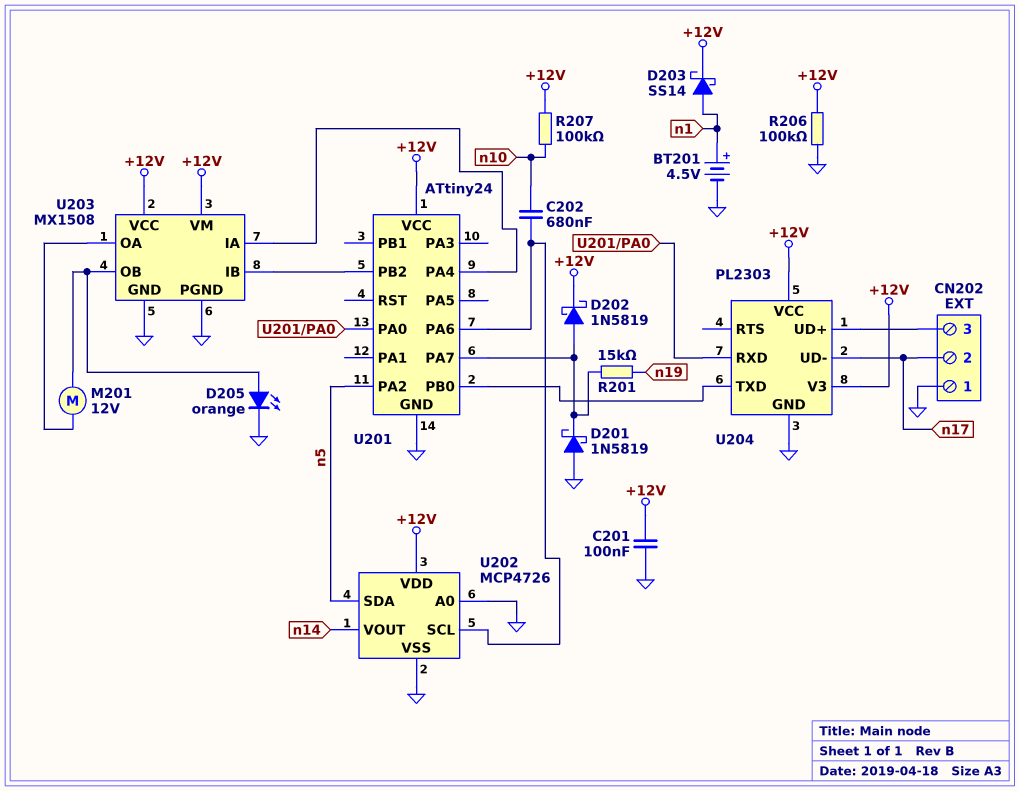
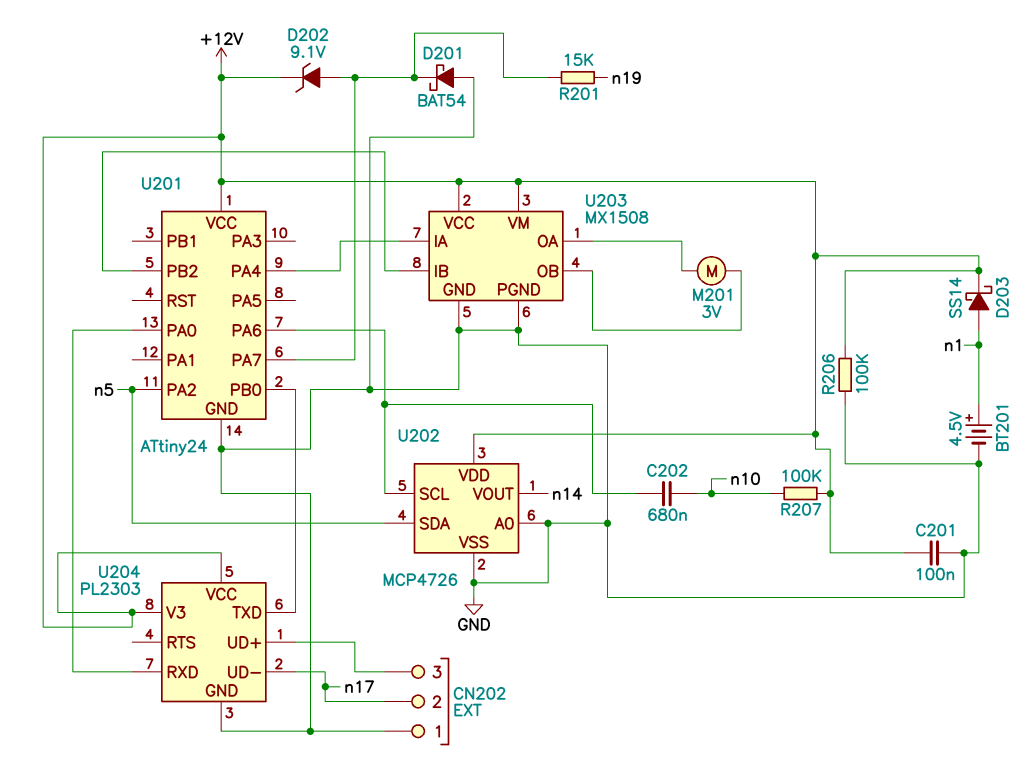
D201: schottky 1N5819 (A GND, K U201/PA7) -> schottky BAT54 (A GND, K U201/PA7)
D202: schottky 1N5819 (A U201/PA7, K +12V) -> zener 9.1V (A U201/PA7, K +12V)
D205: LED orange (A U203/OB, K GND) -> none
M201: motor 12V (U203/OA, U203/OB) -> motor 3V (U203/OA, U203/OB)

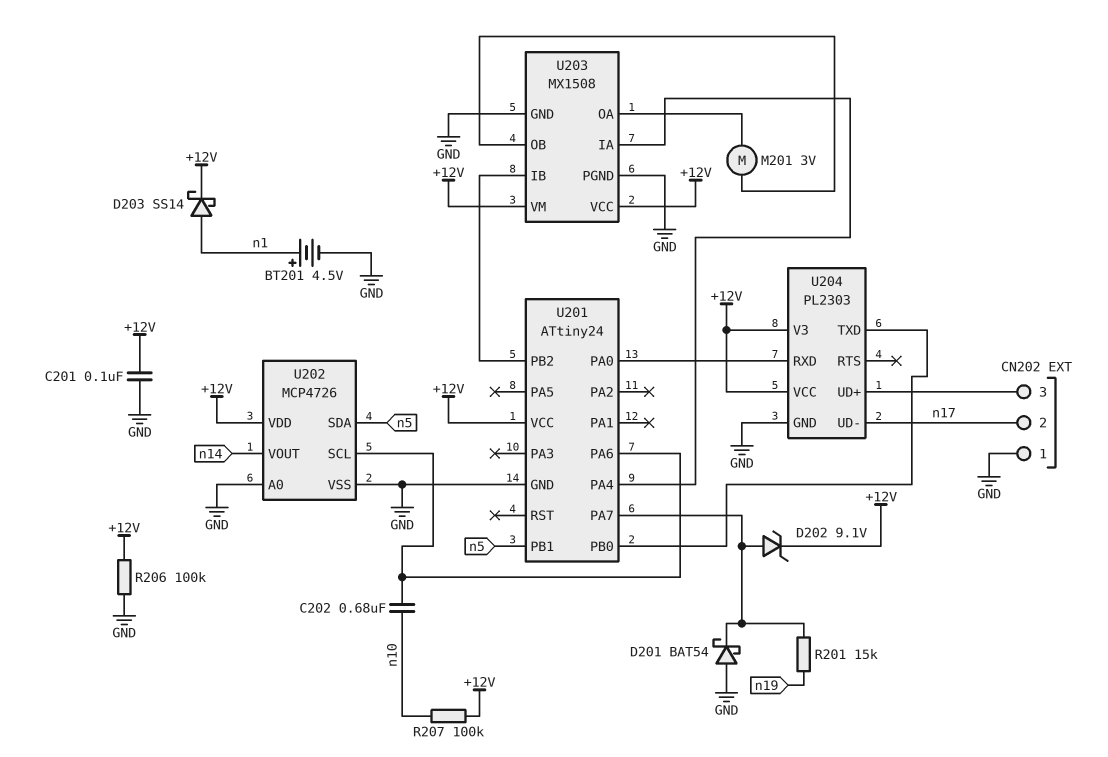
U201 pin PA2: n5 -> none
U201 pin PB1: none -> n5

